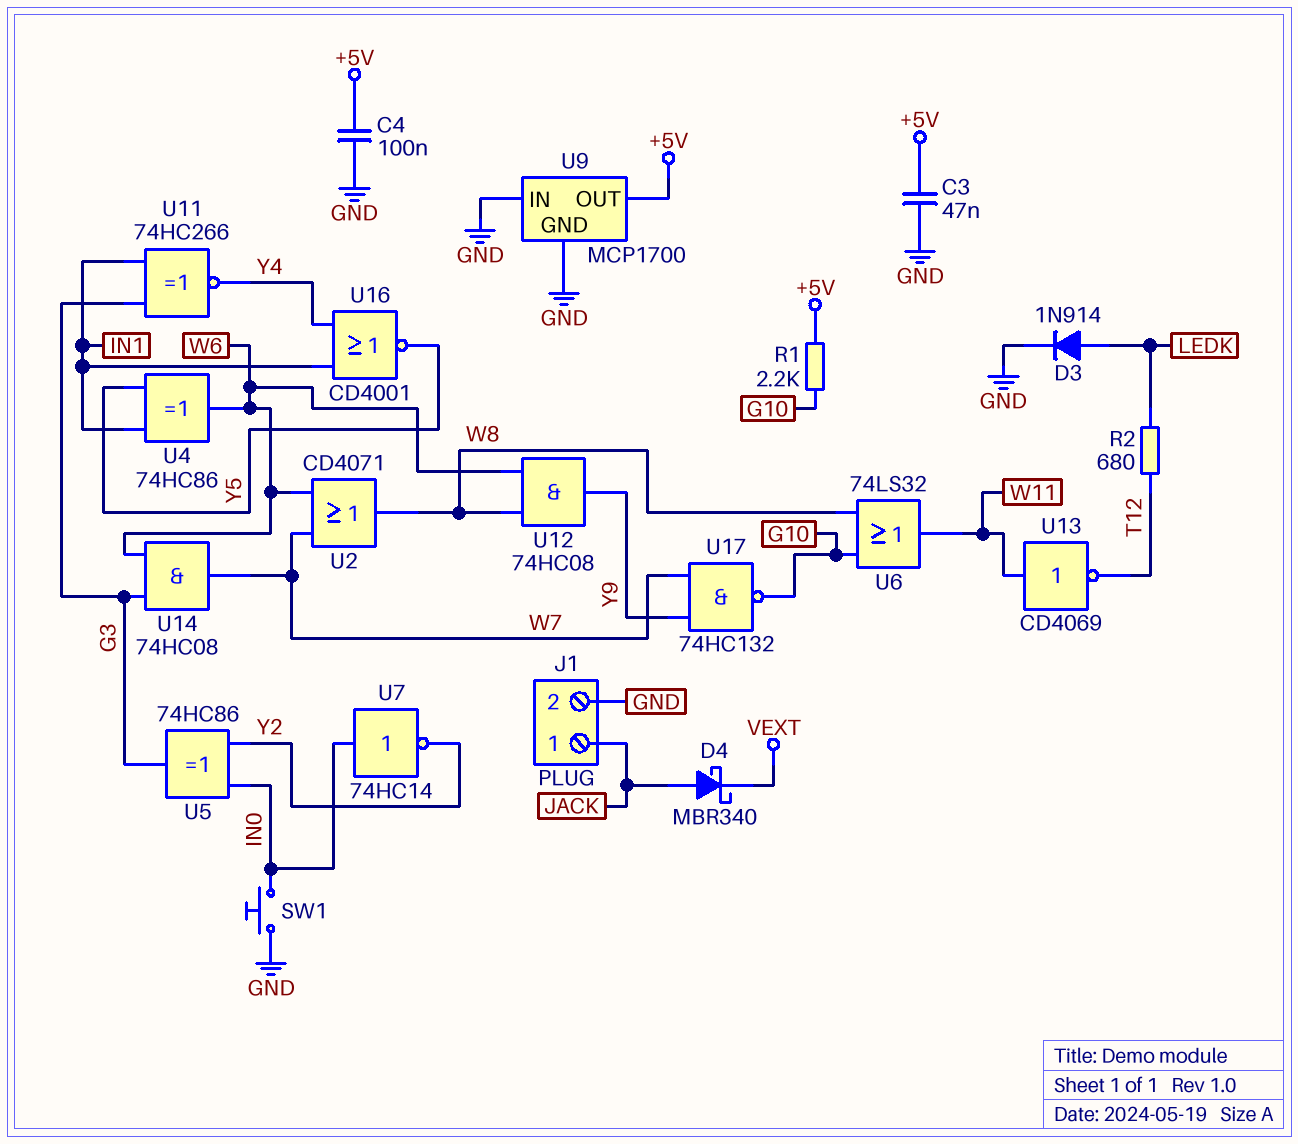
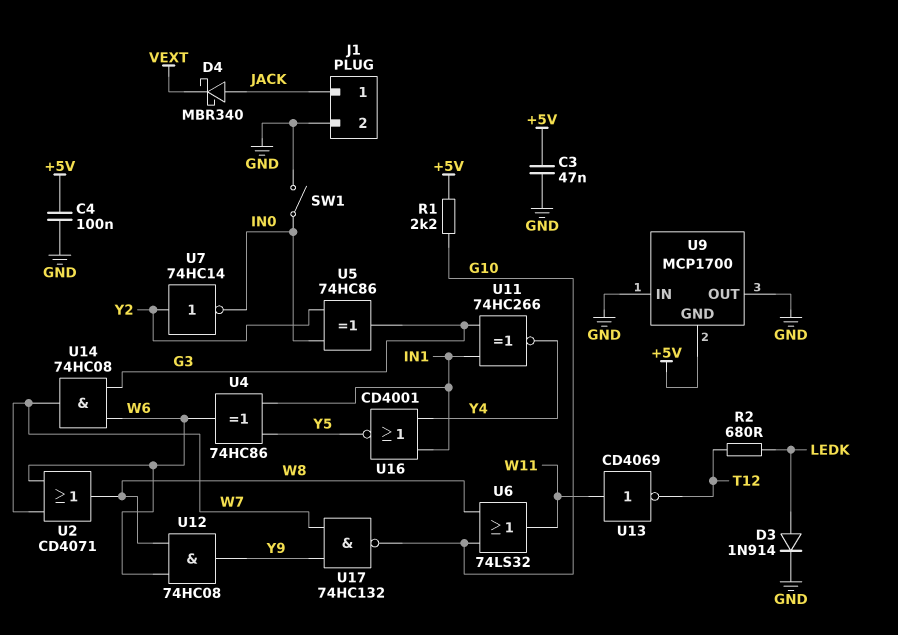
SW1: button (GND, IN0) -> switch (GND, IN0)
U7: NOT 74HC14 (in IN0, out Y2) -> NOT 74HC14 (in Y2, out IN0)
U9 pin GND: GND -> +5V
U9 pin OUT: +5V -> GND

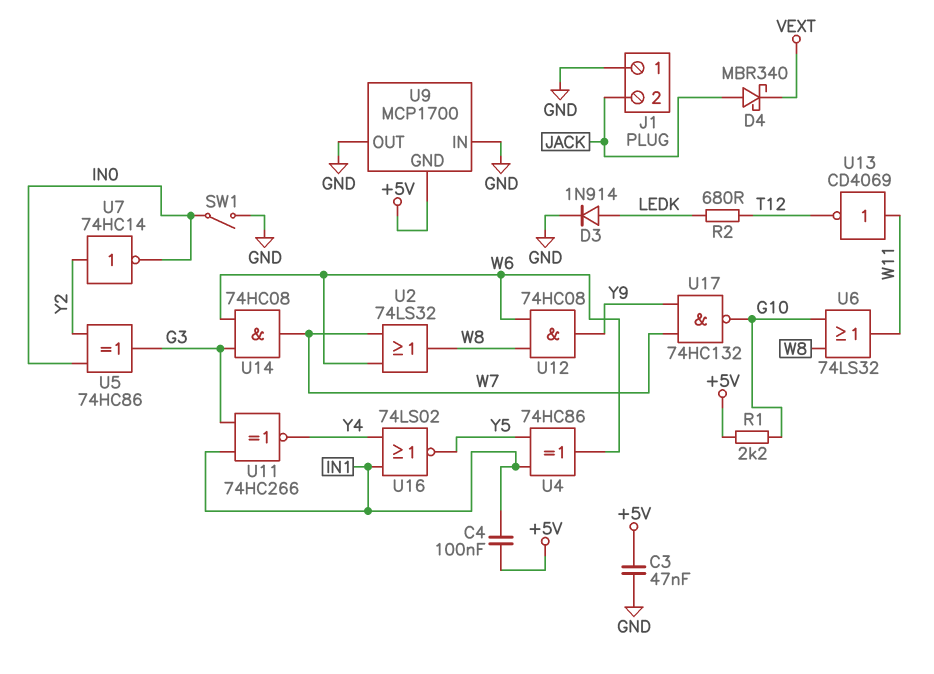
C4: 100nF (+5V, GND) -> 100nF (+5V, IN1)
J1 pin 1: JACK -> GND
J1 pin 2: GND -> JACK
U2: OR CD4071 (in W6, in W7, out W8) -> OR 74LS32 (in W6, in W7, out W8)
U16: NOR CD4001 (in IN1, in Y4, out Y5) -> NOR 74LS02 (in IN1, in Y4, out Y5)

